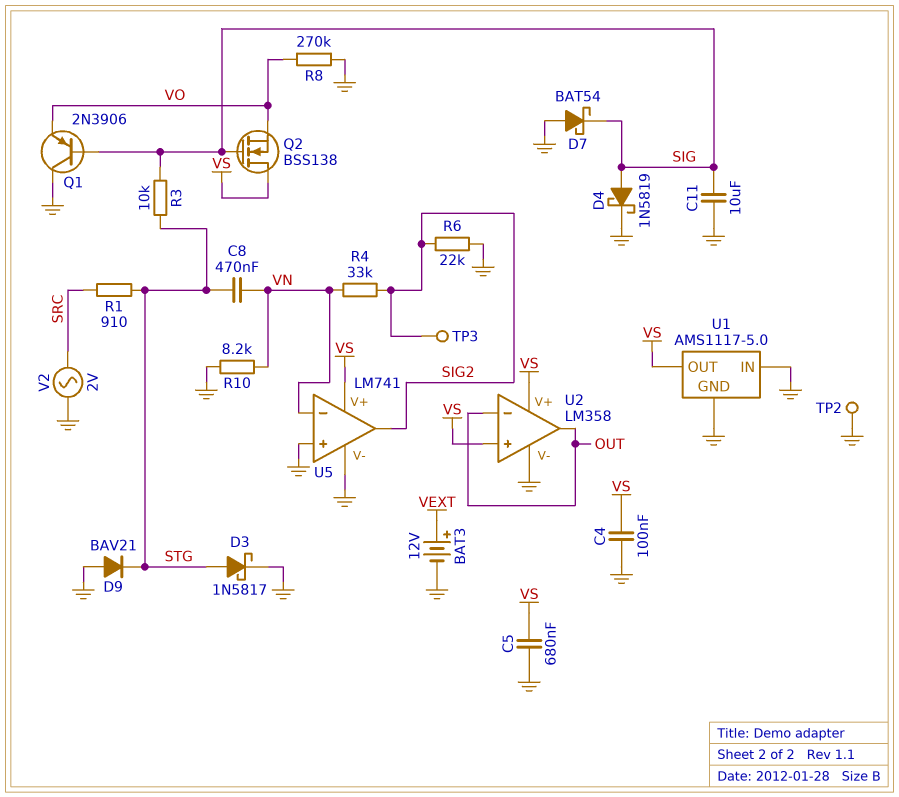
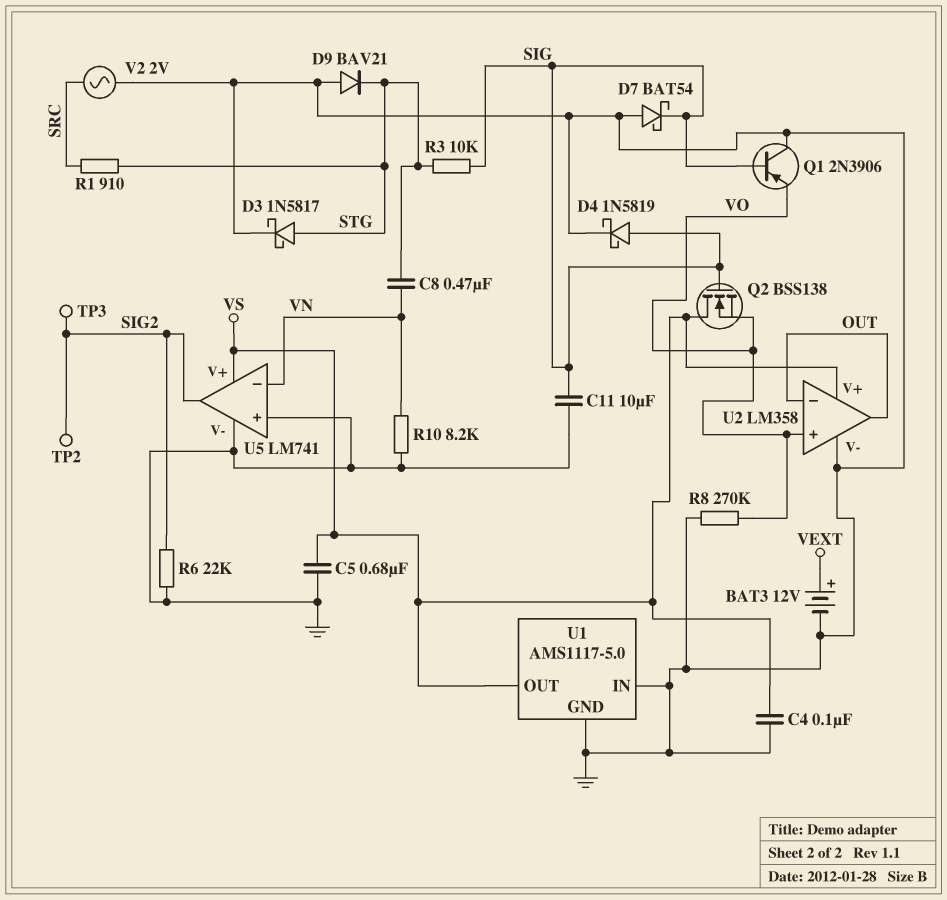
R4: 33k (SIG2, VN) -> none
TP2: test point (GND) -> test point (SIG2)
U2 pin in+: VS -> VO

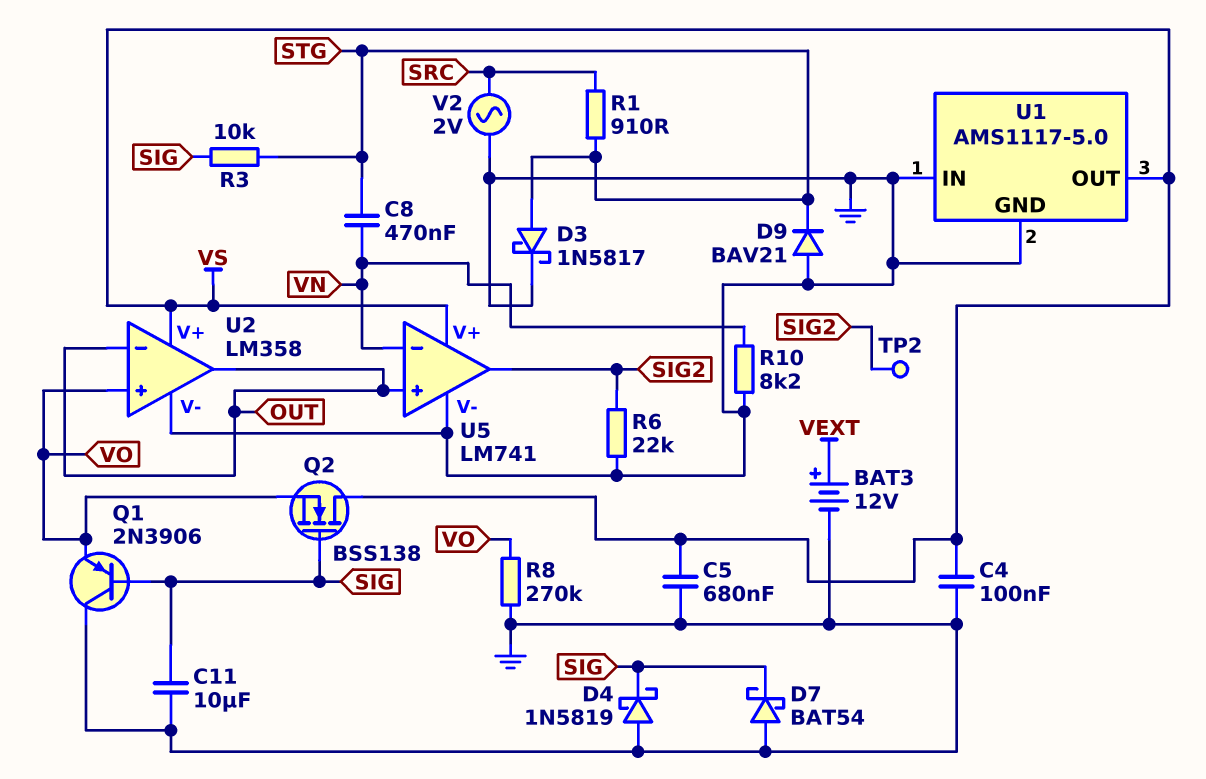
D4: schottky 1N5819 (A SIG, K GND) -> schottky 1N5819 (A GND, K SIG)
TP3: test point (SIG2) -> none
U5 pin in+: GND -> OUT

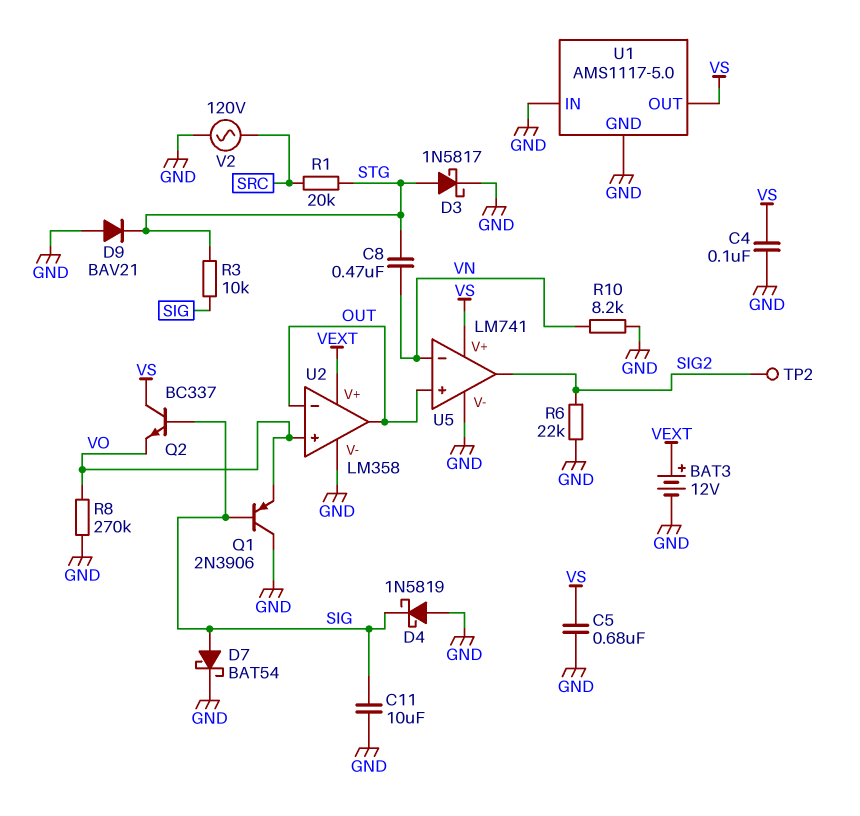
D7: schottky BAT54 (A GND, K SIG) -> schottky BAT54 (A SIG, K GND)
Q2: NMOS BSS138 (G SIG, D VS, S VO) -> NPN BC337 (B SIG, C VS, E VO)
R1: 910 (SRC, STG) -> 20k (SRC, STG)
U2 pin V+: VS -> VEXT
V2: AC 2V (GND, SRC) -> AC 120V (GND, SRC)

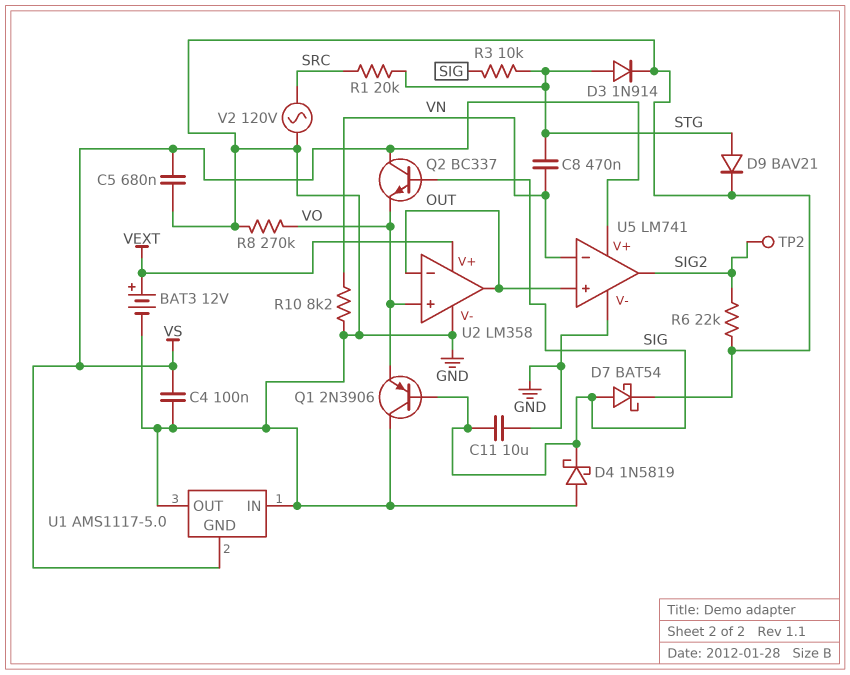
D3: schottky 1N5817 (A STG, K GND) -> diode 1N914 (A STG, K GND)
D9: diode BAV21 (A GND, K STG) -> diode BAV21 (A STG, K GND)
U1 pin GND: GND -> VS
U1 pin OUT: VS -> GND

